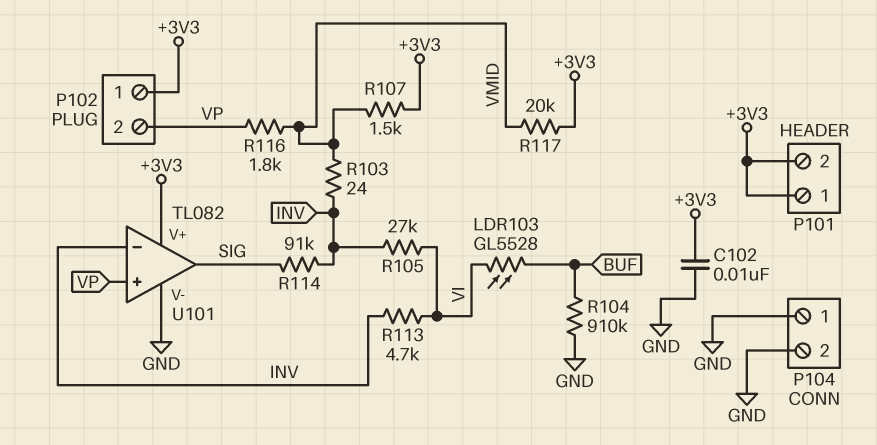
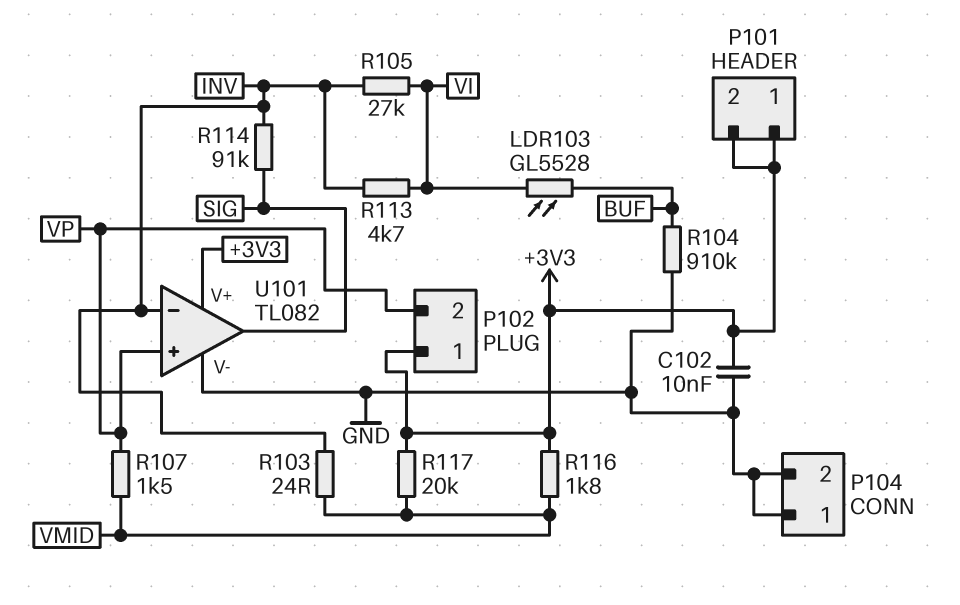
R107: 1.5k (+3V3, VMID) -> 1.5k (VMID, VP)
R116: 1.8k (VMID, VP) -> 1.8k (+3V3, VMID)

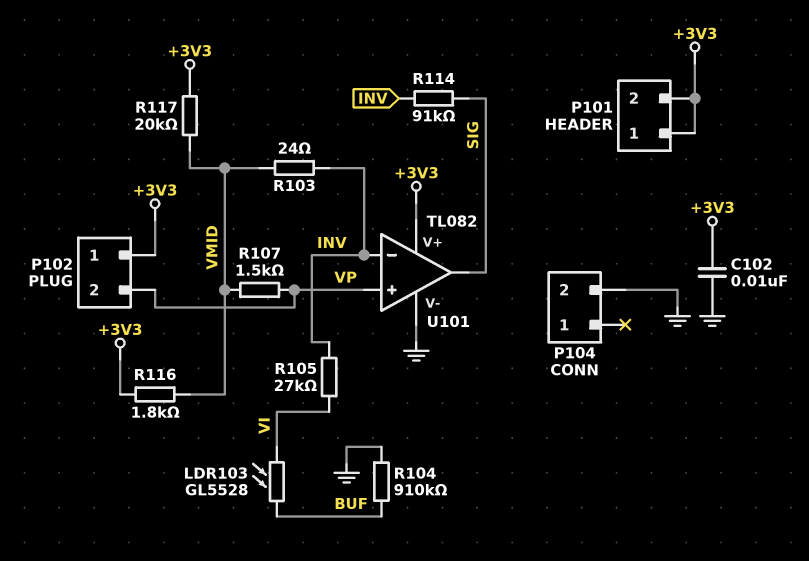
P104 pin 1: GND -> none
R113: 4.7k (INV, VI) -> none

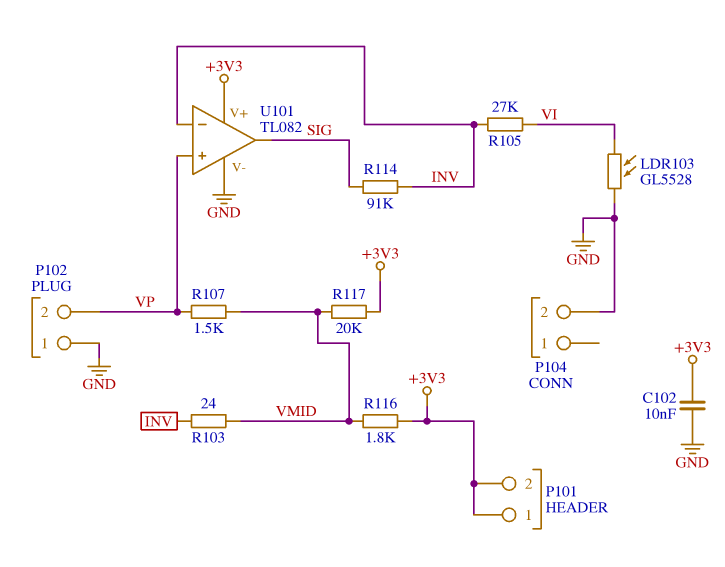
LDR103: GL5528 (BUF, VI) -> GL5528 (GND, VI)
P102 pin 1: +3V3 -> GND
R104: 910k (BUF, GND) -> none

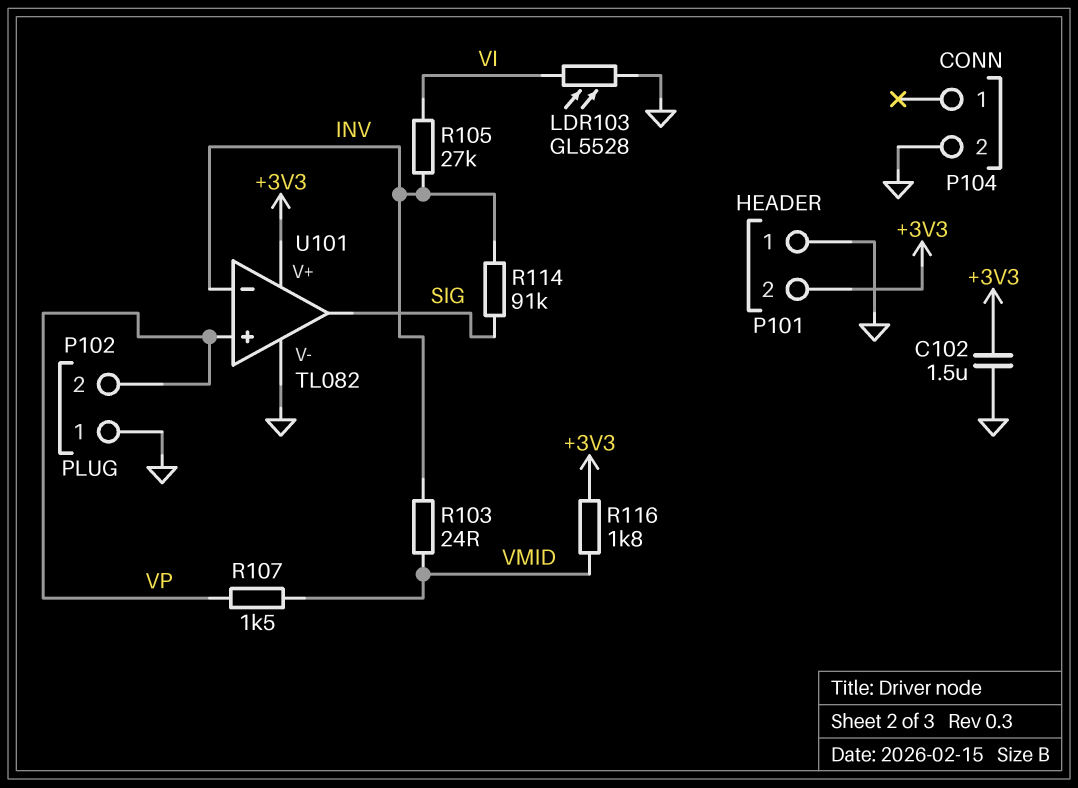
C102: 10nF (+3V3, GND) -> 1.5uF (+3V3, GND)
P101 pin 1: +3V3 -> GND
R117: 20k (+3V3, VMID) -> none

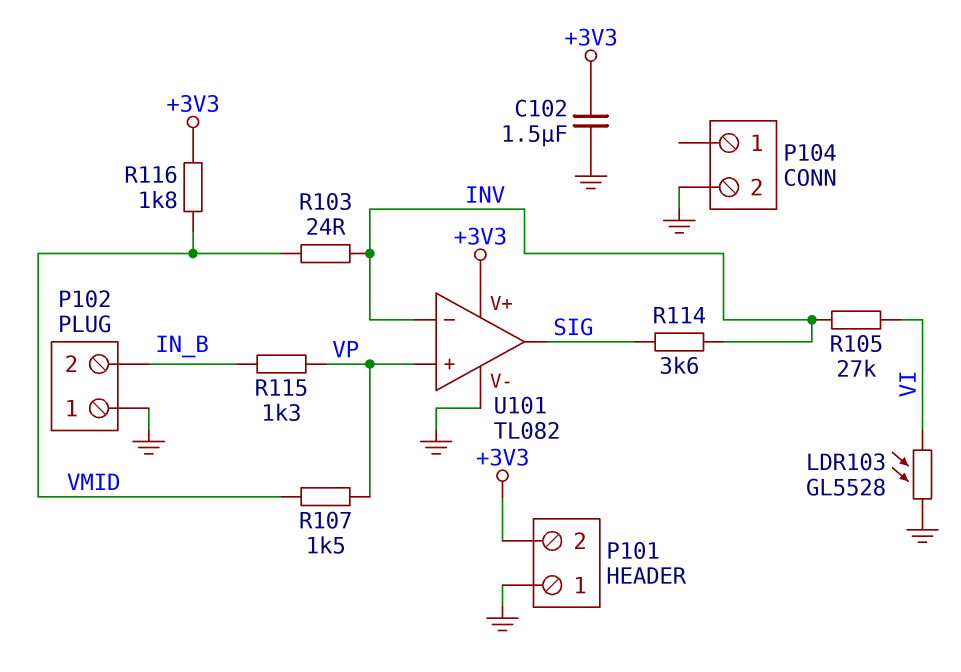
P102 pin 2: VP -> IN_B
R114: 91k (INV, SIG) -> 3.6k (INV, SIG)
R115: none -> 1.3k (IN_B, VP)

